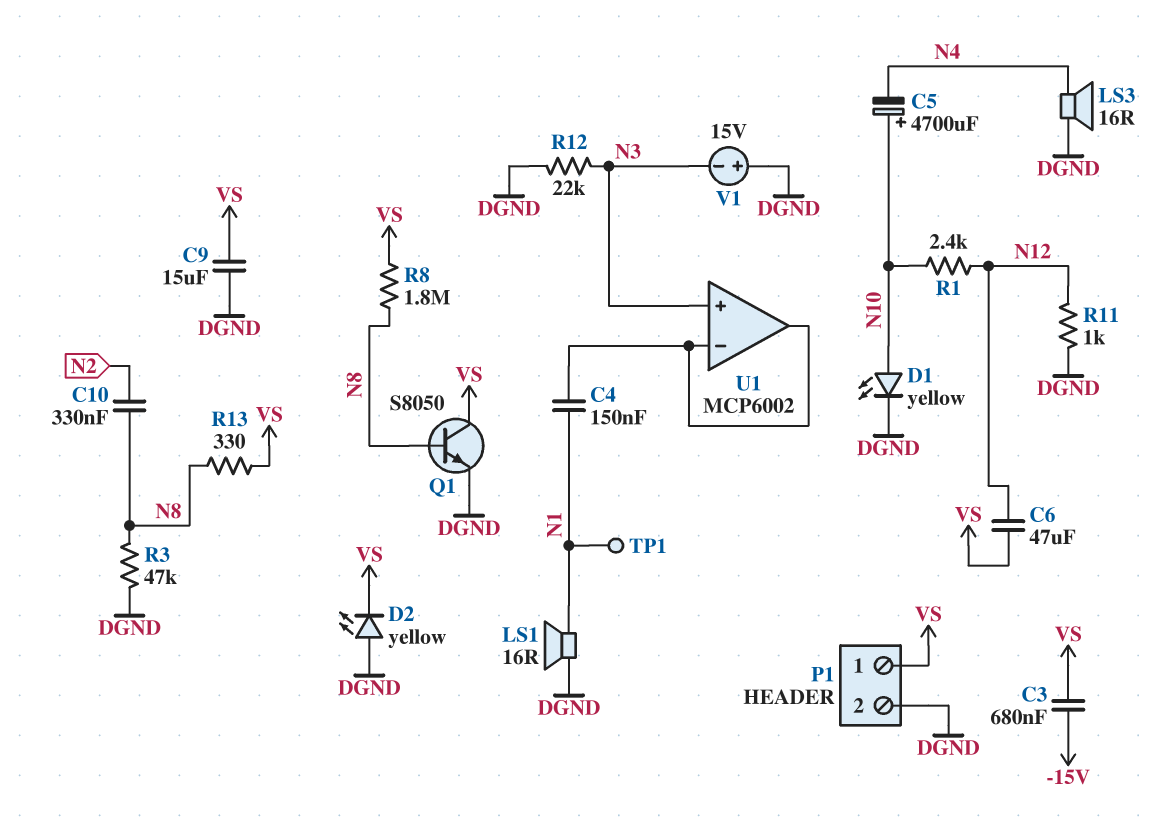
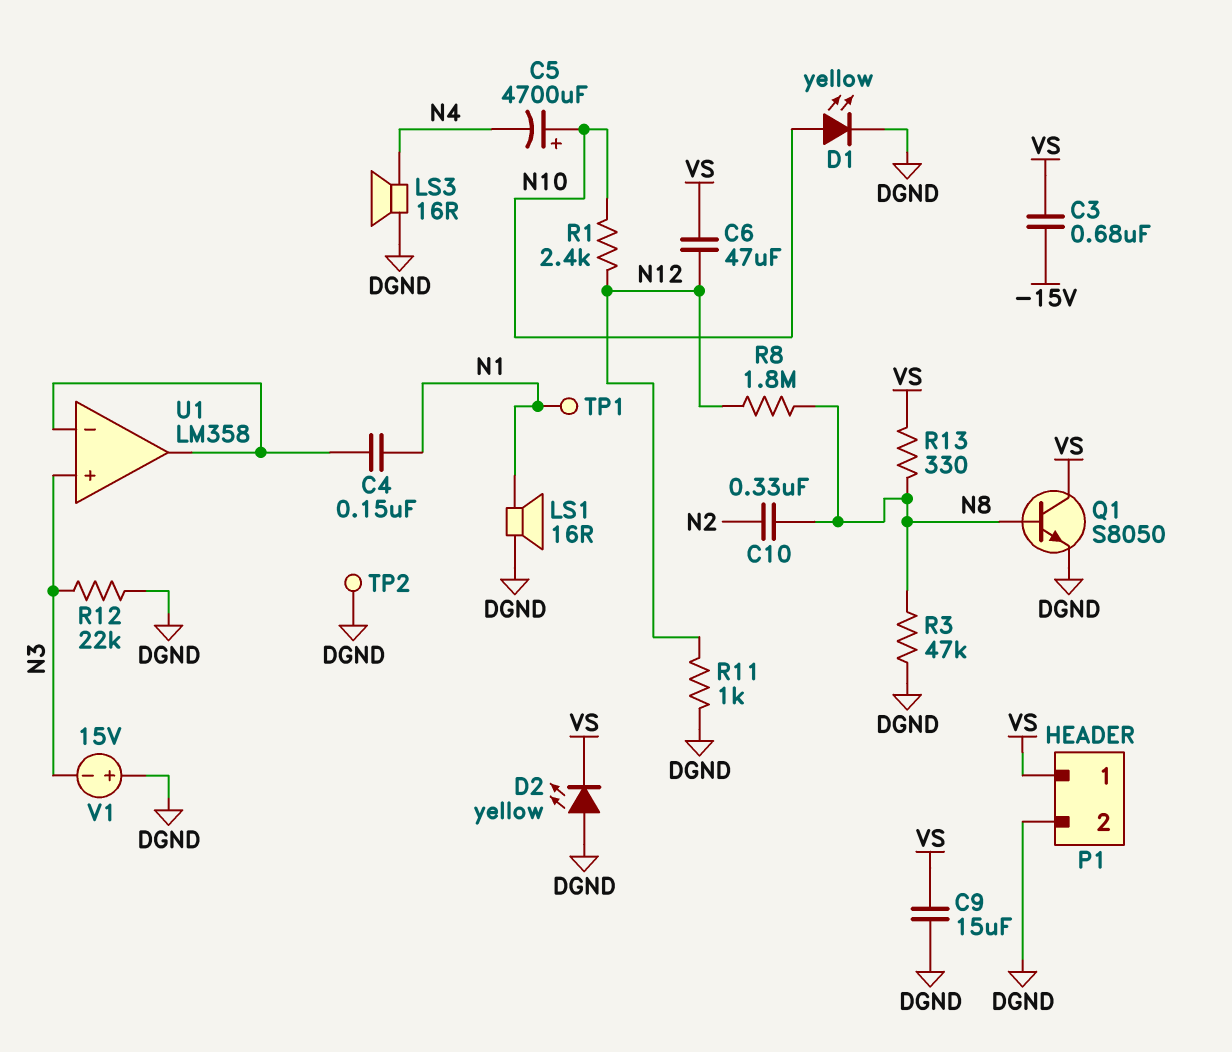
R8: 1.8M (N8, VS) -> 1.8M (N8, N12)
TP2: none -> test point (DGND)
U1: MCP6002 -> LM358

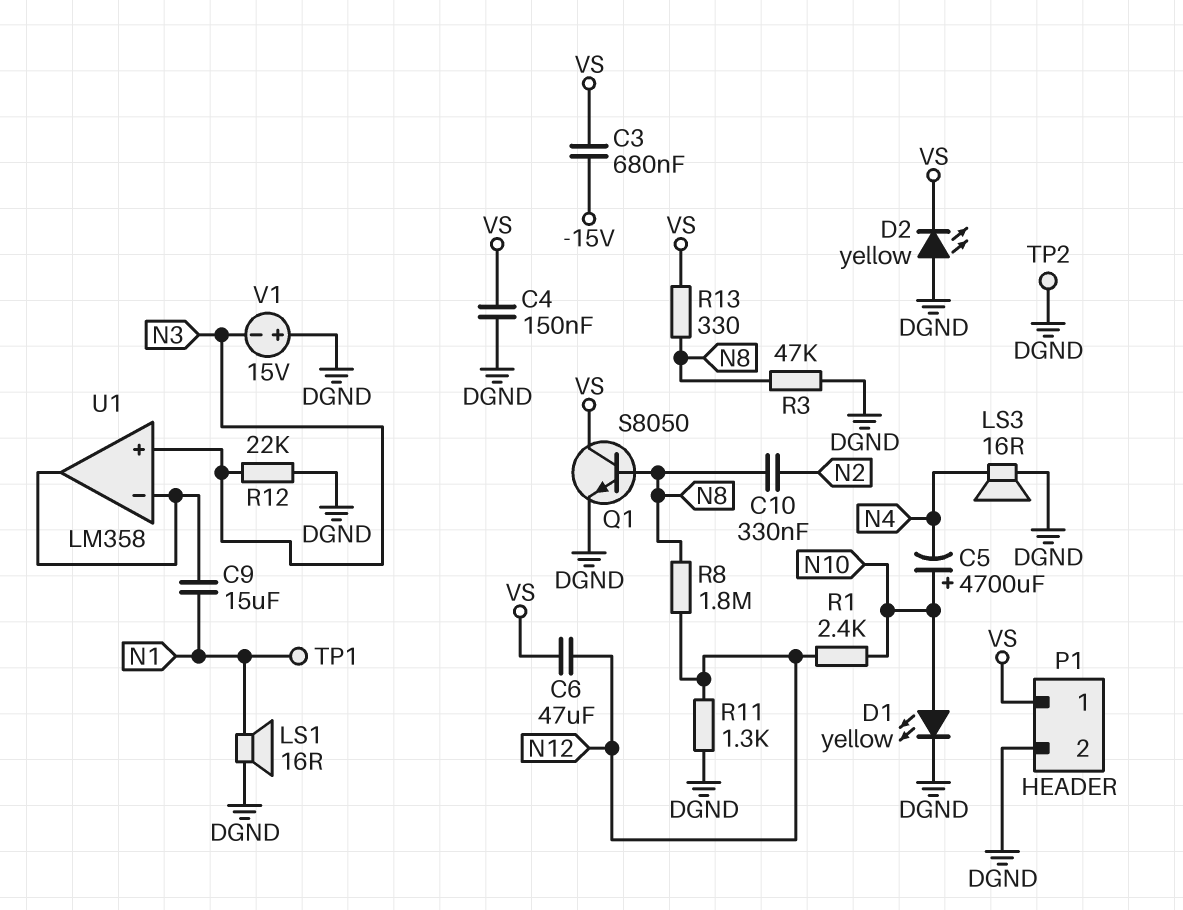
C4: 150nF (N1, U1/in-) -> 150nF (DGND, VS)
C9: 15uF (DGND, VS) -> 15uF (N1, U1/in-)
R11: 1k (DGND, N12) -> 1.3k (DGND, N12)

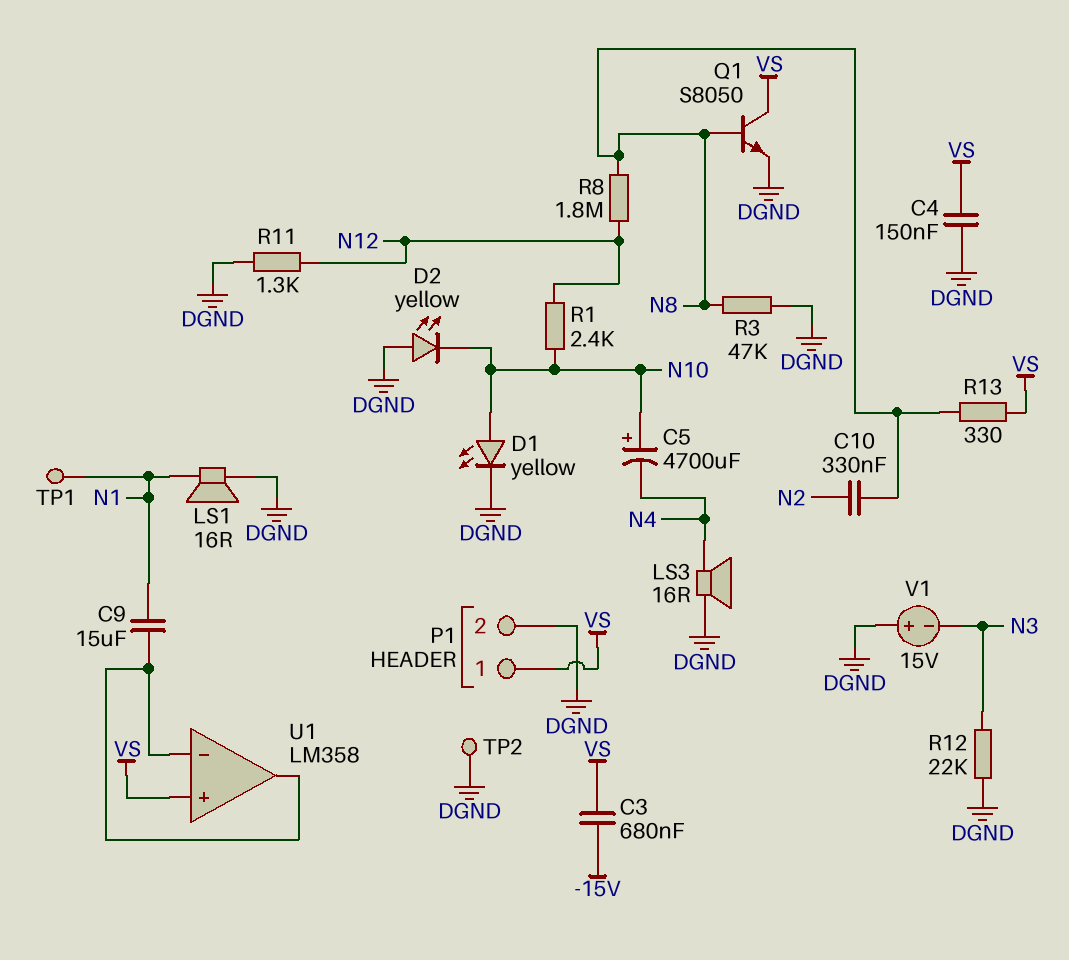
C6: 47uF (N12, VS) -> none
D2: LED yellow (A DGND, K VS) -> LED yellow (A DGND, K N10)
U1 pin in+: N3 -> VS

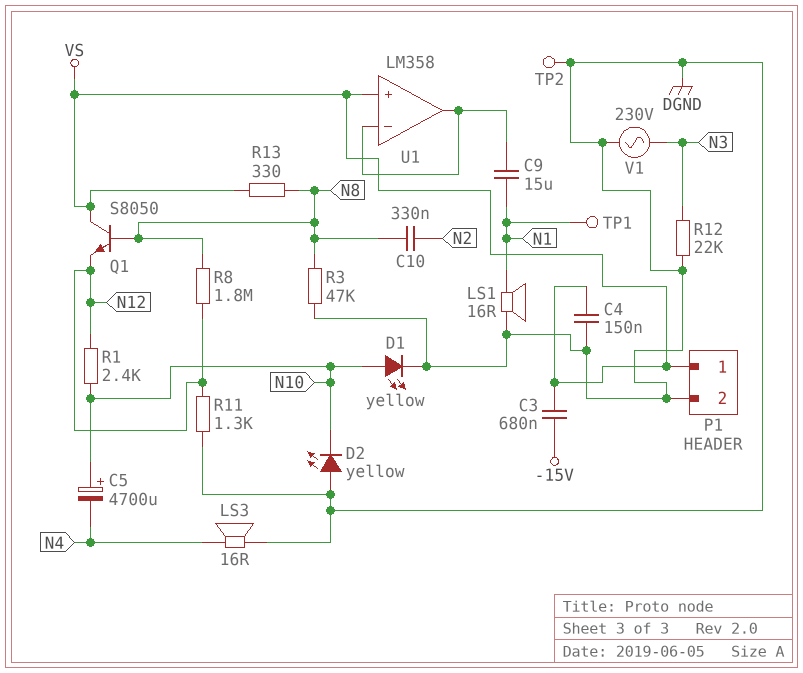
Q1: NPN S8050 (B N8, C VS, E DGND) -> NPN S8050 (B N8, C VS, E N12)
V1: 15V (plus DGND, minus N3) -> AC 230V (DGND, N3)

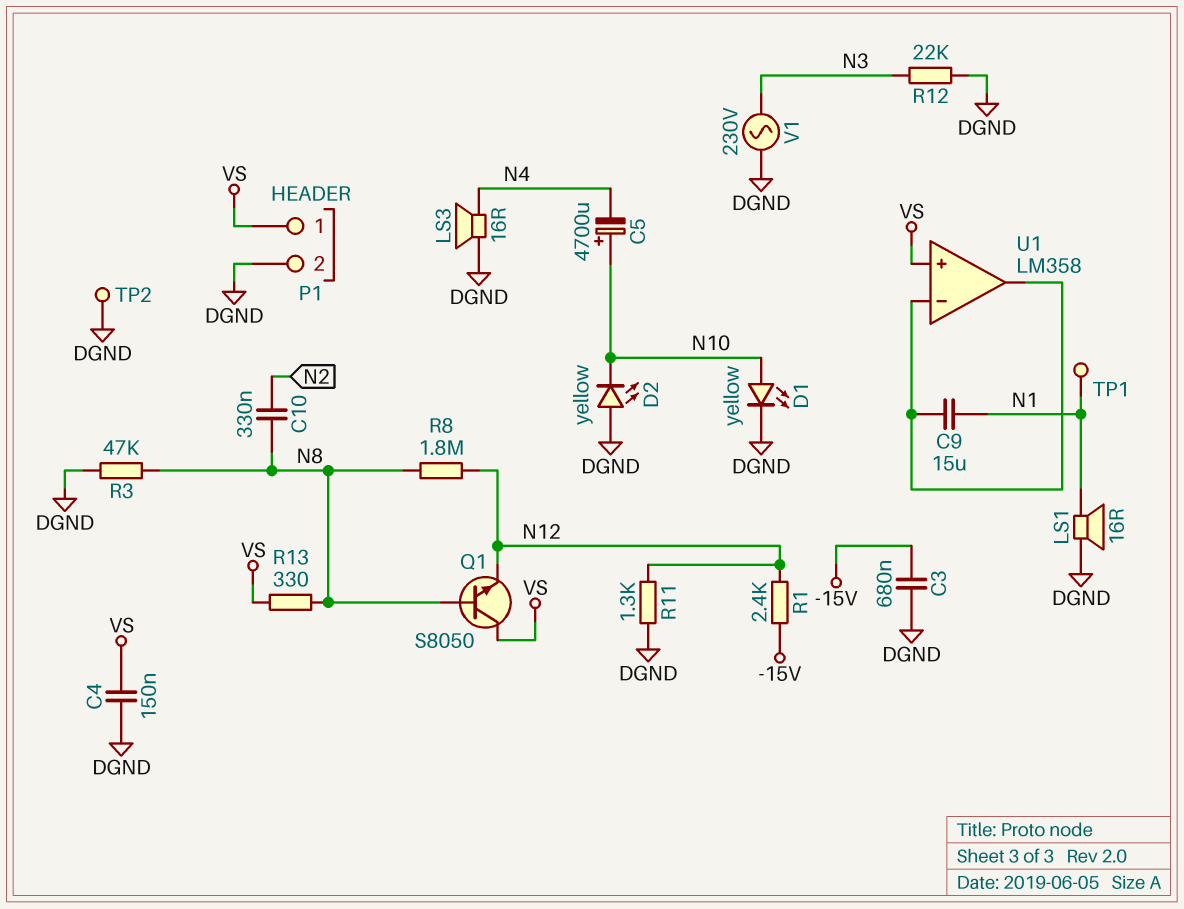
C3: 680nF (-15V, VS) -> 680nF (-15V, DGND)
R1: 2.4k (N10, N12) -> 2.4k (-15V, N12)

